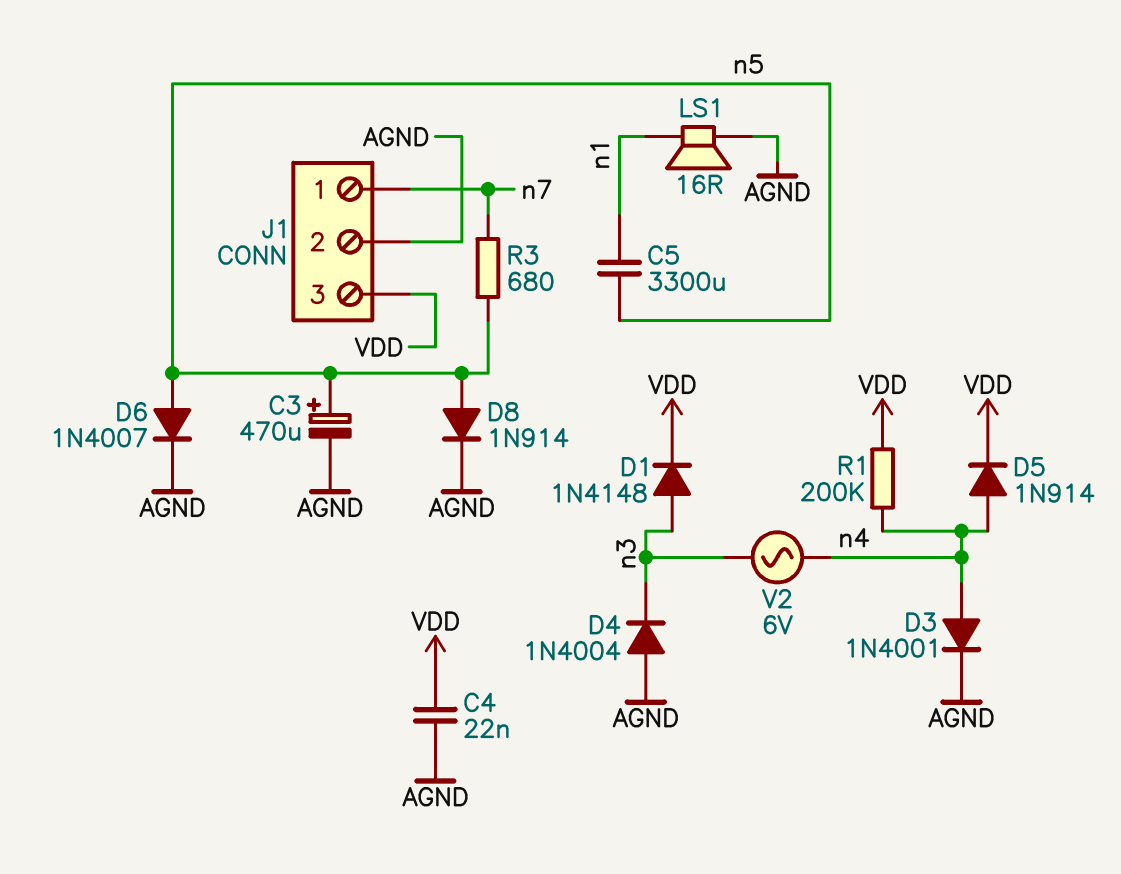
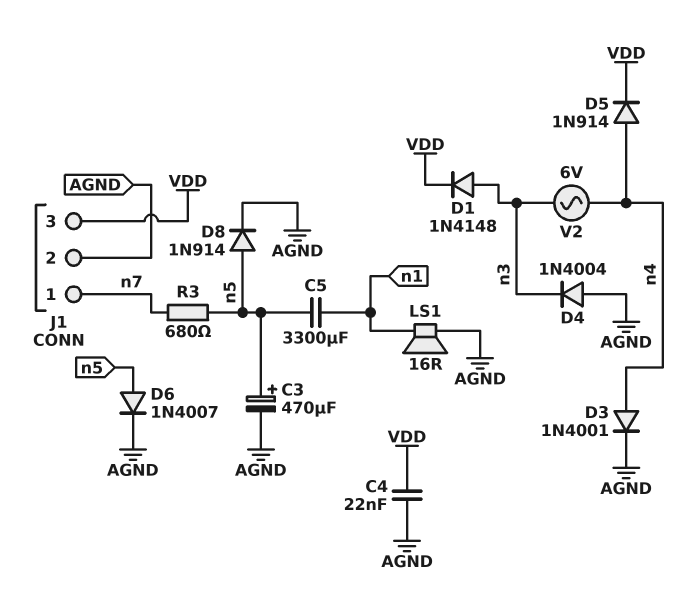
R1: 200k (VDD, n4) -> none

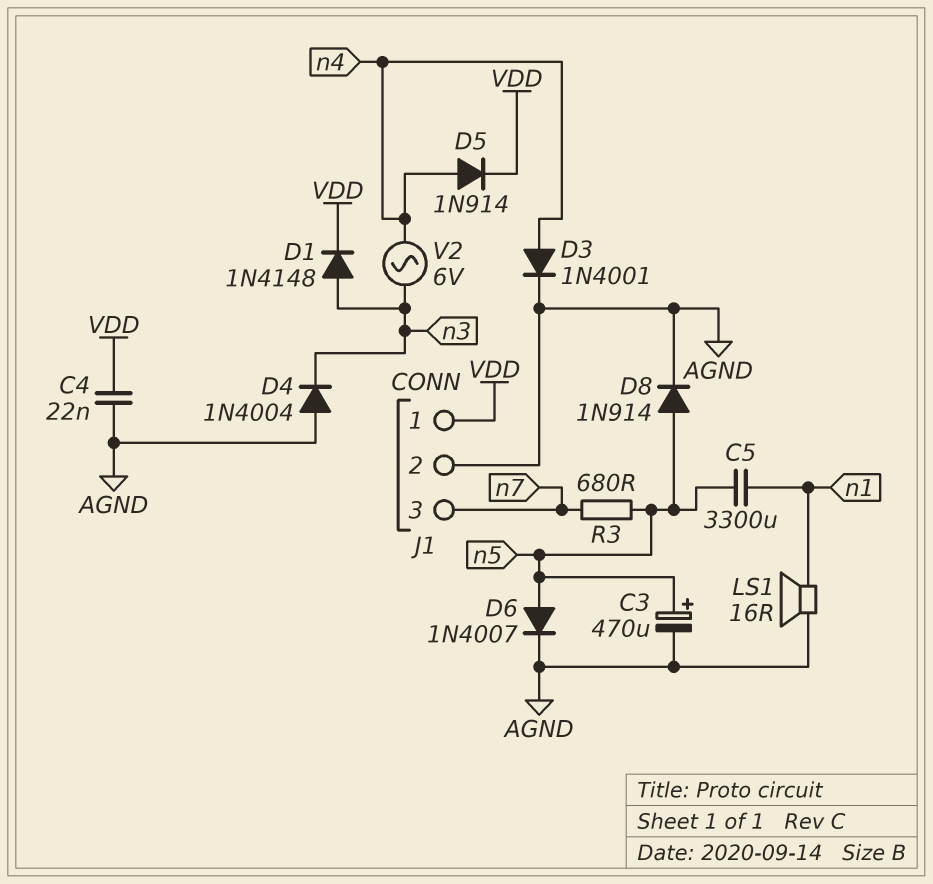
J1 pin 1: n7 -> VDD
J1 pin 3: VDD -> n7

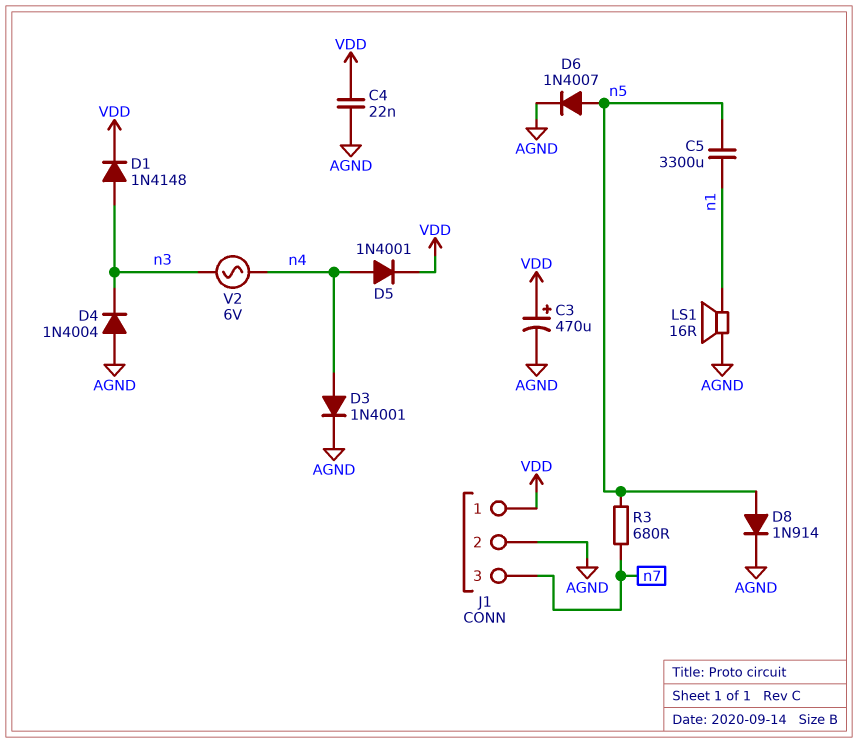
C3: 470uF (plus n5, minus AGND) -> 470uF (plus VDD, minus AGND)
D5: diode 1N914 (A n4, K VDD) -> diode 1N4001 (A n4, K VDD)

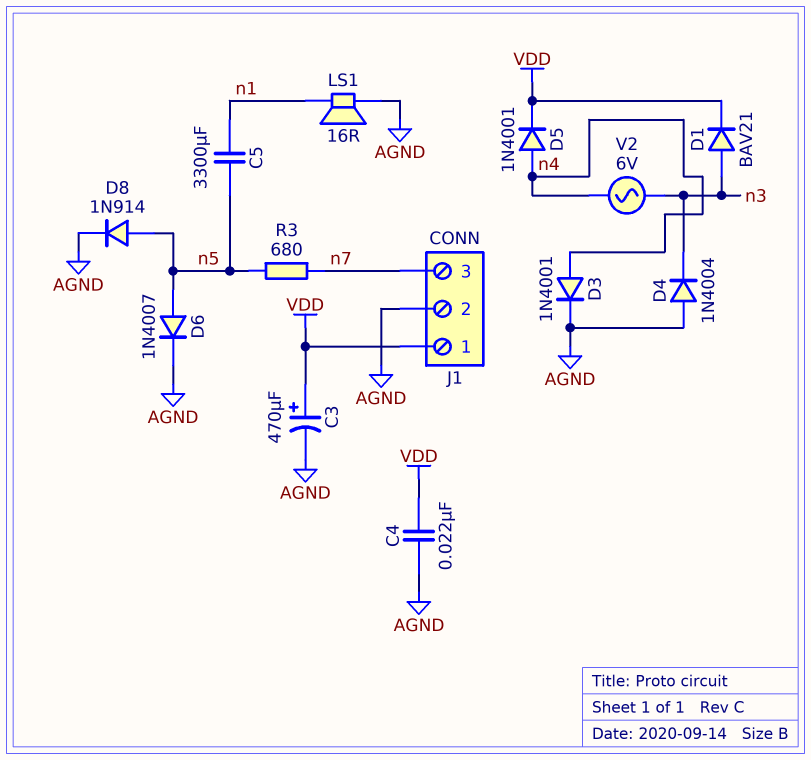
D1: diode 1N4148 (A n3, K VDD) -> diode BAV21 (A n3, K VDD)

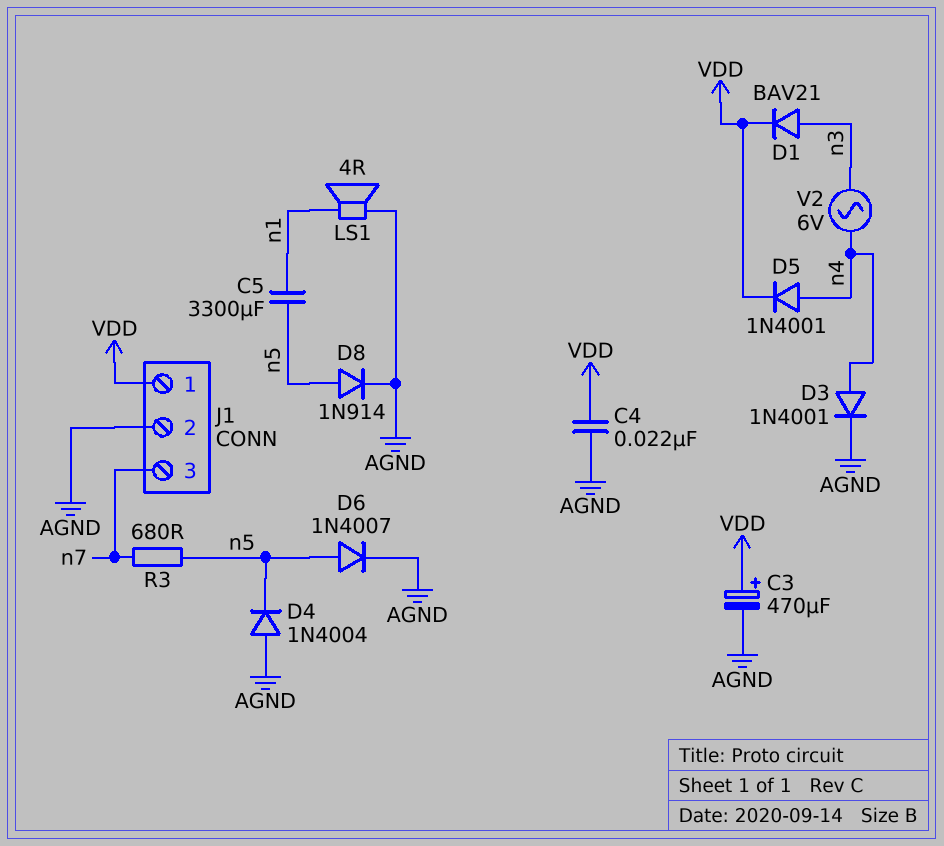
D4: diode 1N4004 (A AGND, K n3) -> diode 1N4004 (A AGND, K n5)
LS1: speaker 16R (AGND, n1) -> speaker 4R (AGND, n1)

